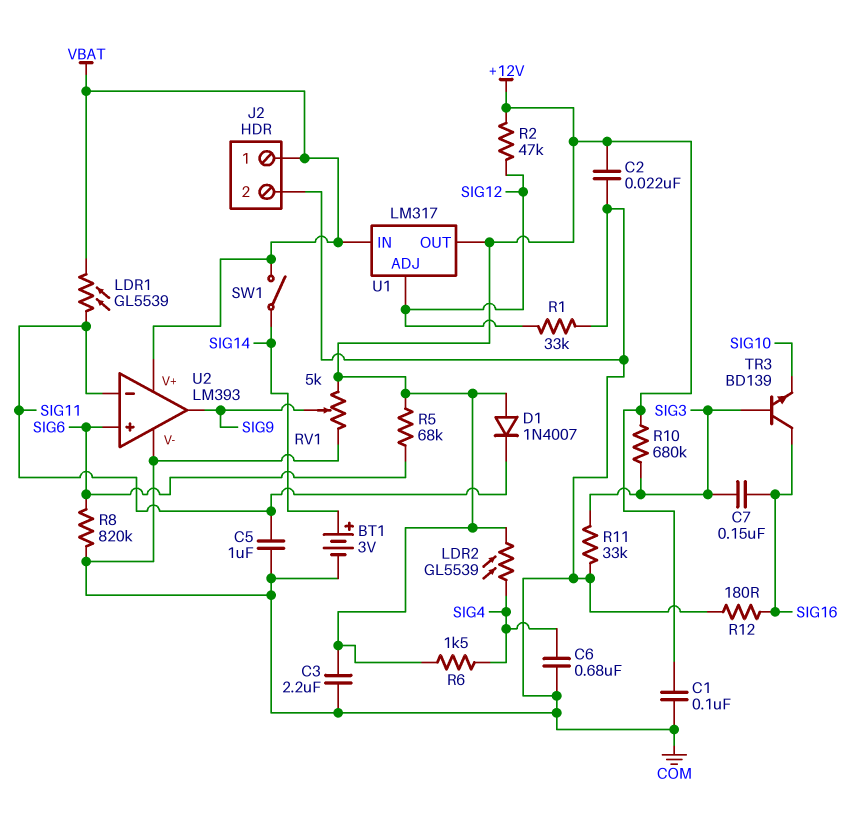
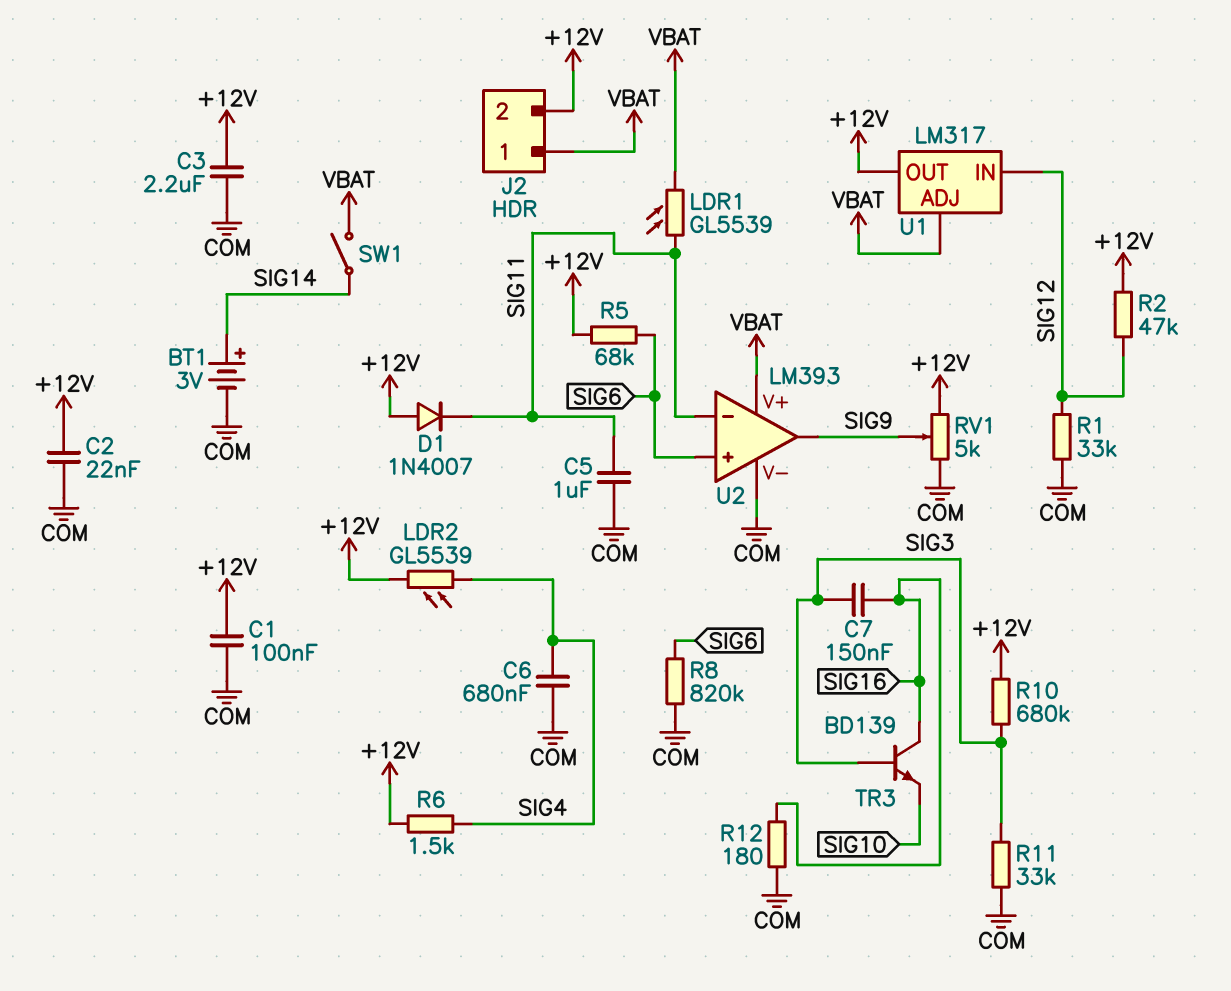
J2 pin 2: COM -> +12V
U1 pin ADJ: SIG12 -> VBAT
U1 pin IN: VBAT -> SIG12

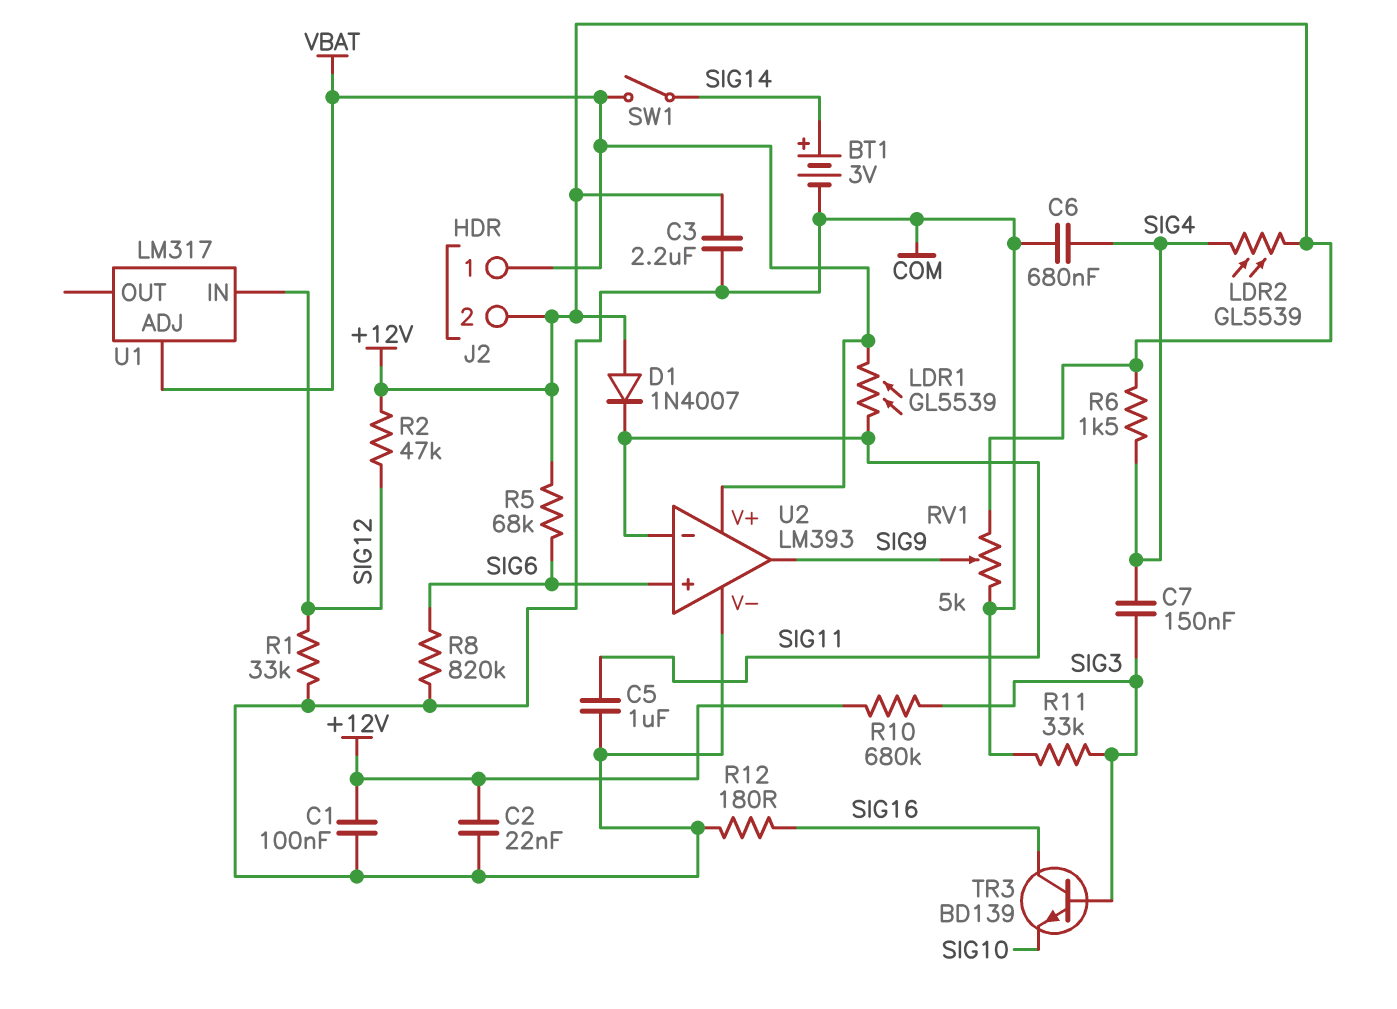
C7: 150nF (SIG3, SIG16) -> 150nF (SIG3, SIG4)
U1 pin OUT: +12V -> none

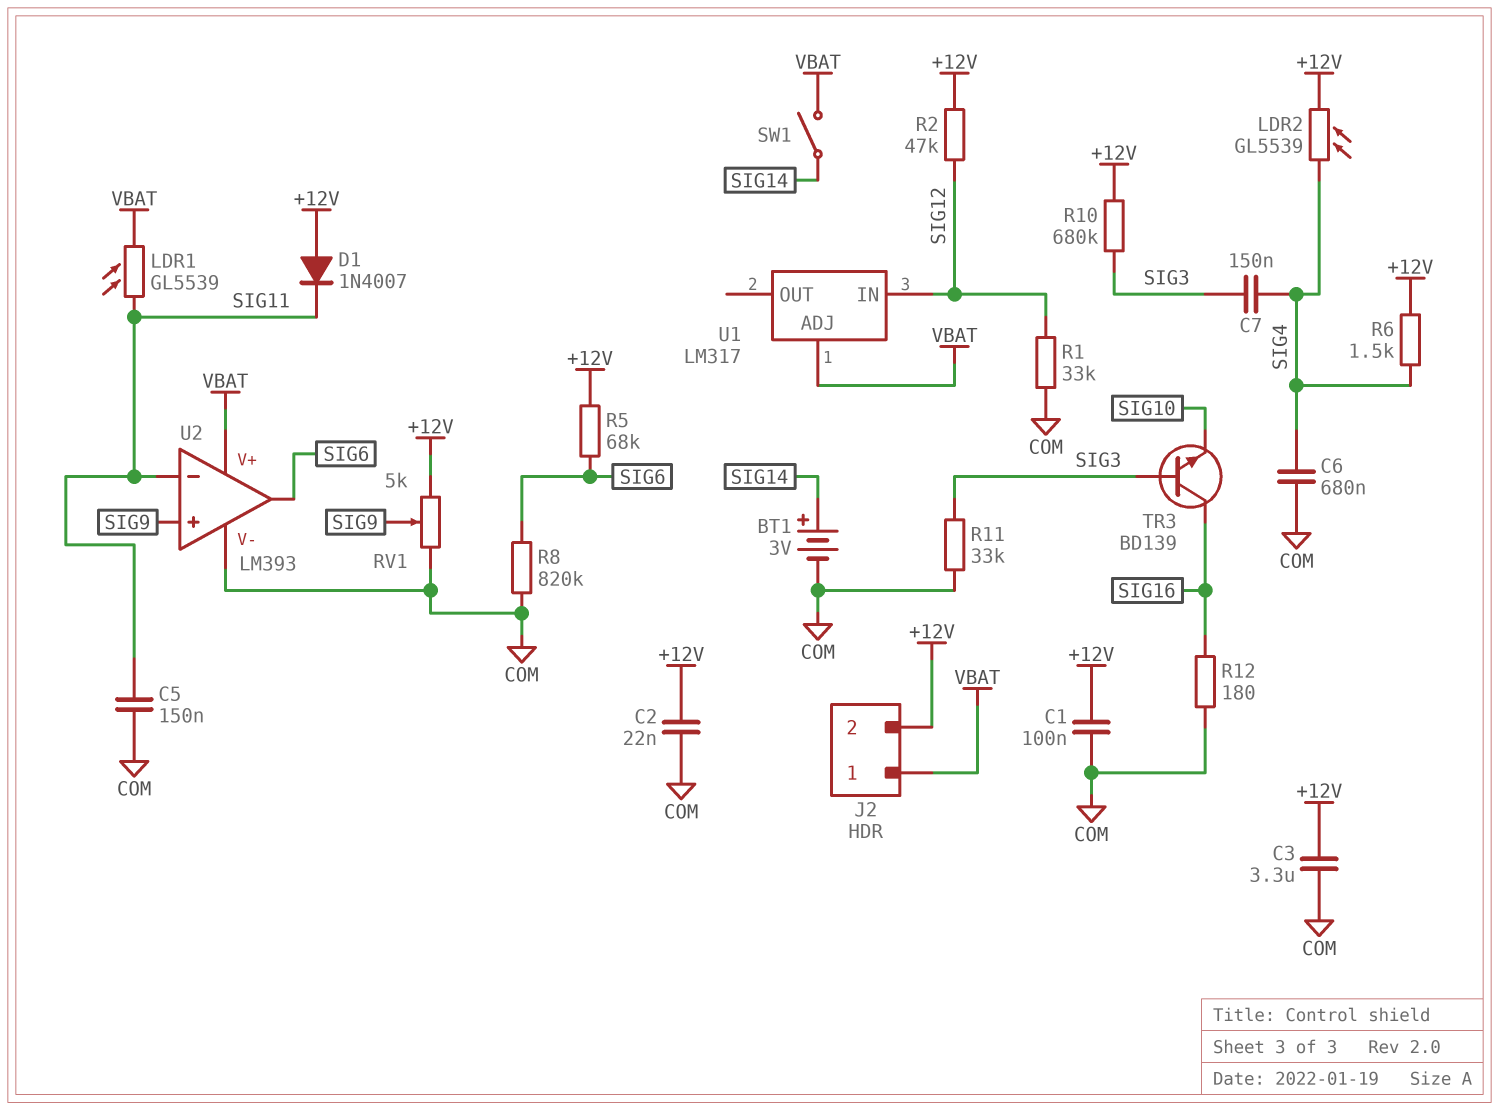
C3: 2.2uF (+12V, COM) -> 3.3uF (+12V, COM)
C5: 1uF (COM, SIG11) -> 150nF (COM, SIG11)
U2 pin in+: SIG6 -> SIG9
U2 pin out: SIG9 -> SIG6

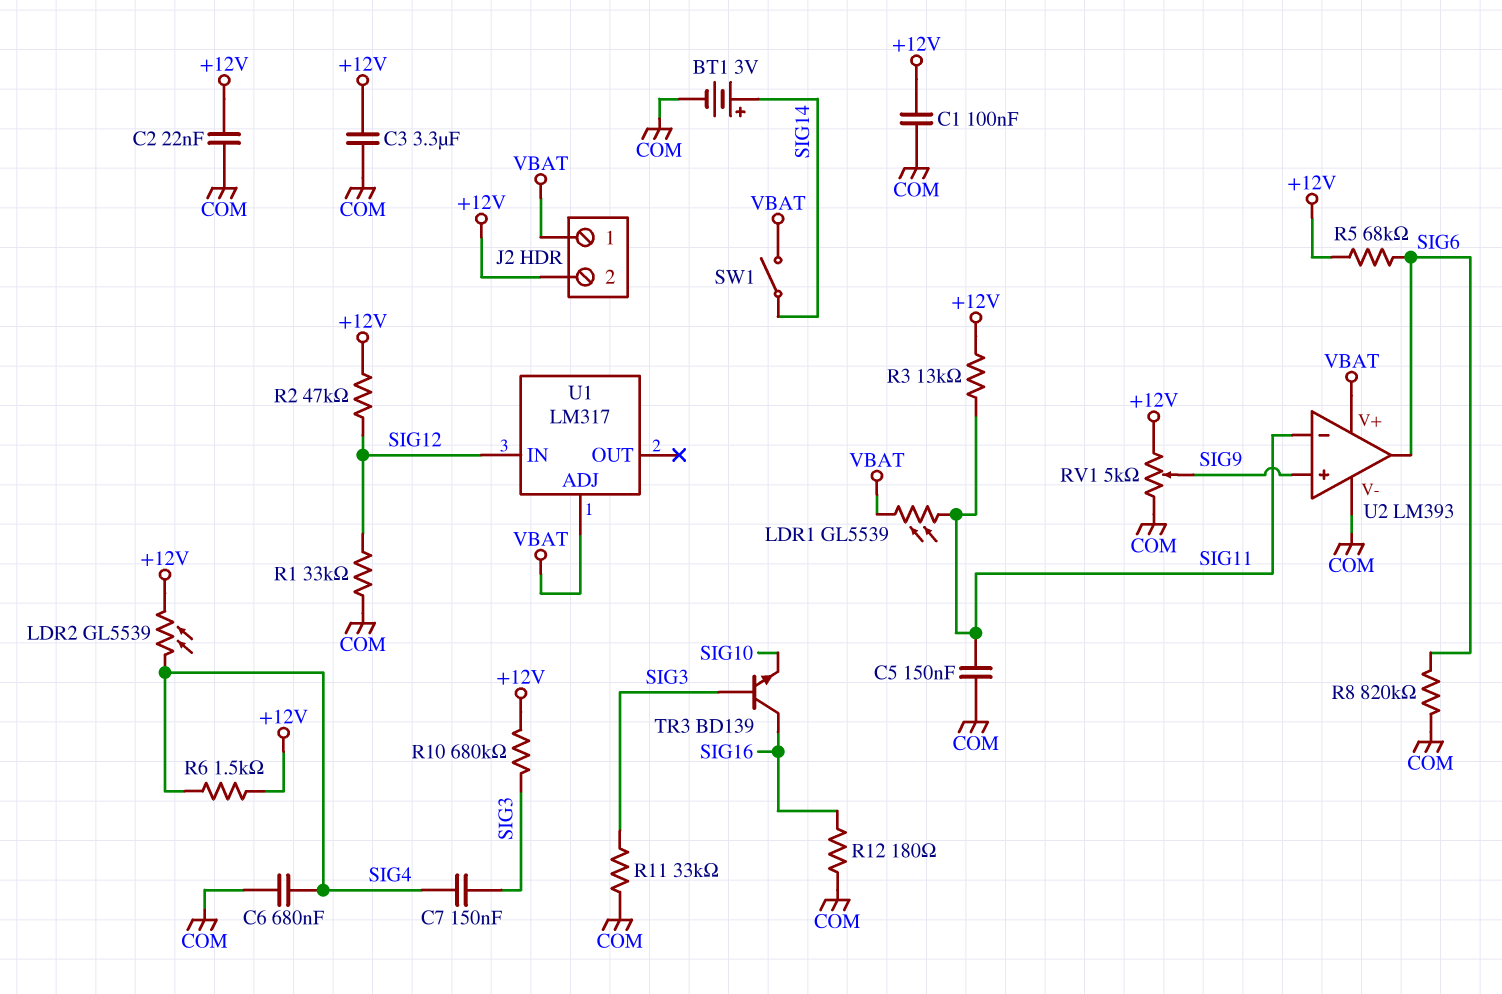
D1: diode 1N4007 (A +12V, K SIG11) -> none
R3: none -> 13k (+12V, SIG11)

